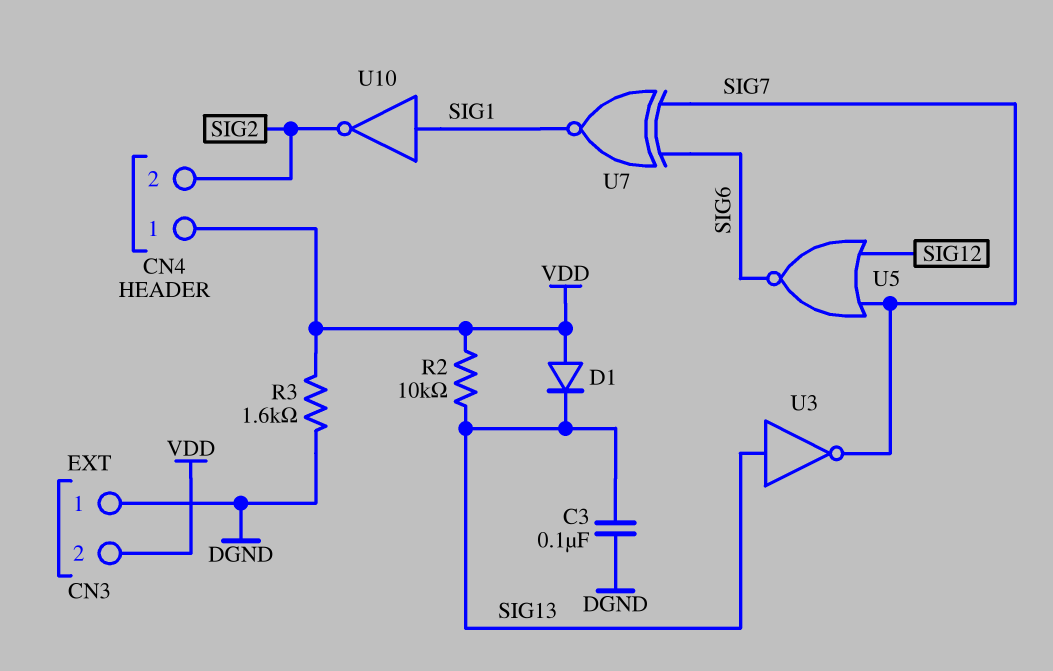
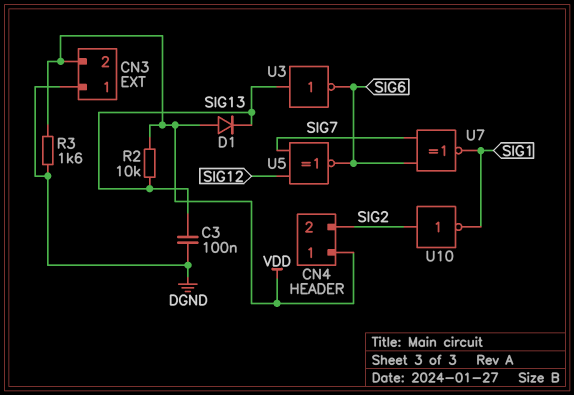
U3: NOT (in SIG13, out SIG7) -> NOT (in SIG13, out SIG6)
U5: NOR (in SIG7, in SIG12, out SIG6) -> XNOR (in SIG7, in SIG12, out SIG6)
U10: NOT (in SIG1, out SIG2) -> NOT (in SIG2, out SIG1)

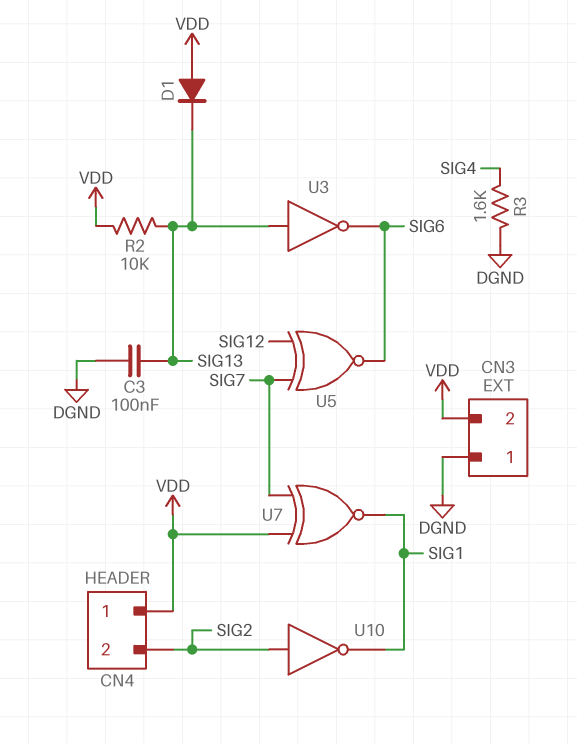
R3: 1.6k (DGND, VDD) -> 1.6k (DGND, SIG4)
U7: XNOR (in SIG6, in SIG7, out SIG1) -> XNOR (in SIG7, in VDD, out SIG1)

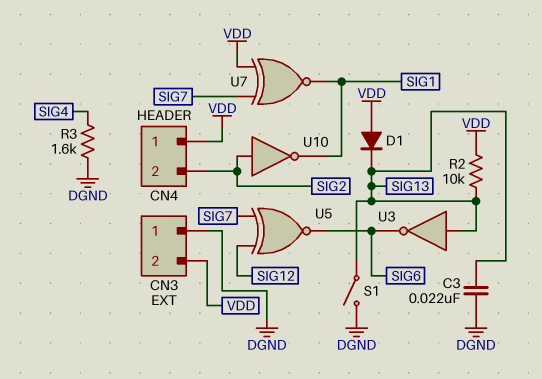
C3: 100nF (DGND, SIG13) -> 22nF (DGND, SIG13)
S1: none -> switch (DGND, SIG13)

